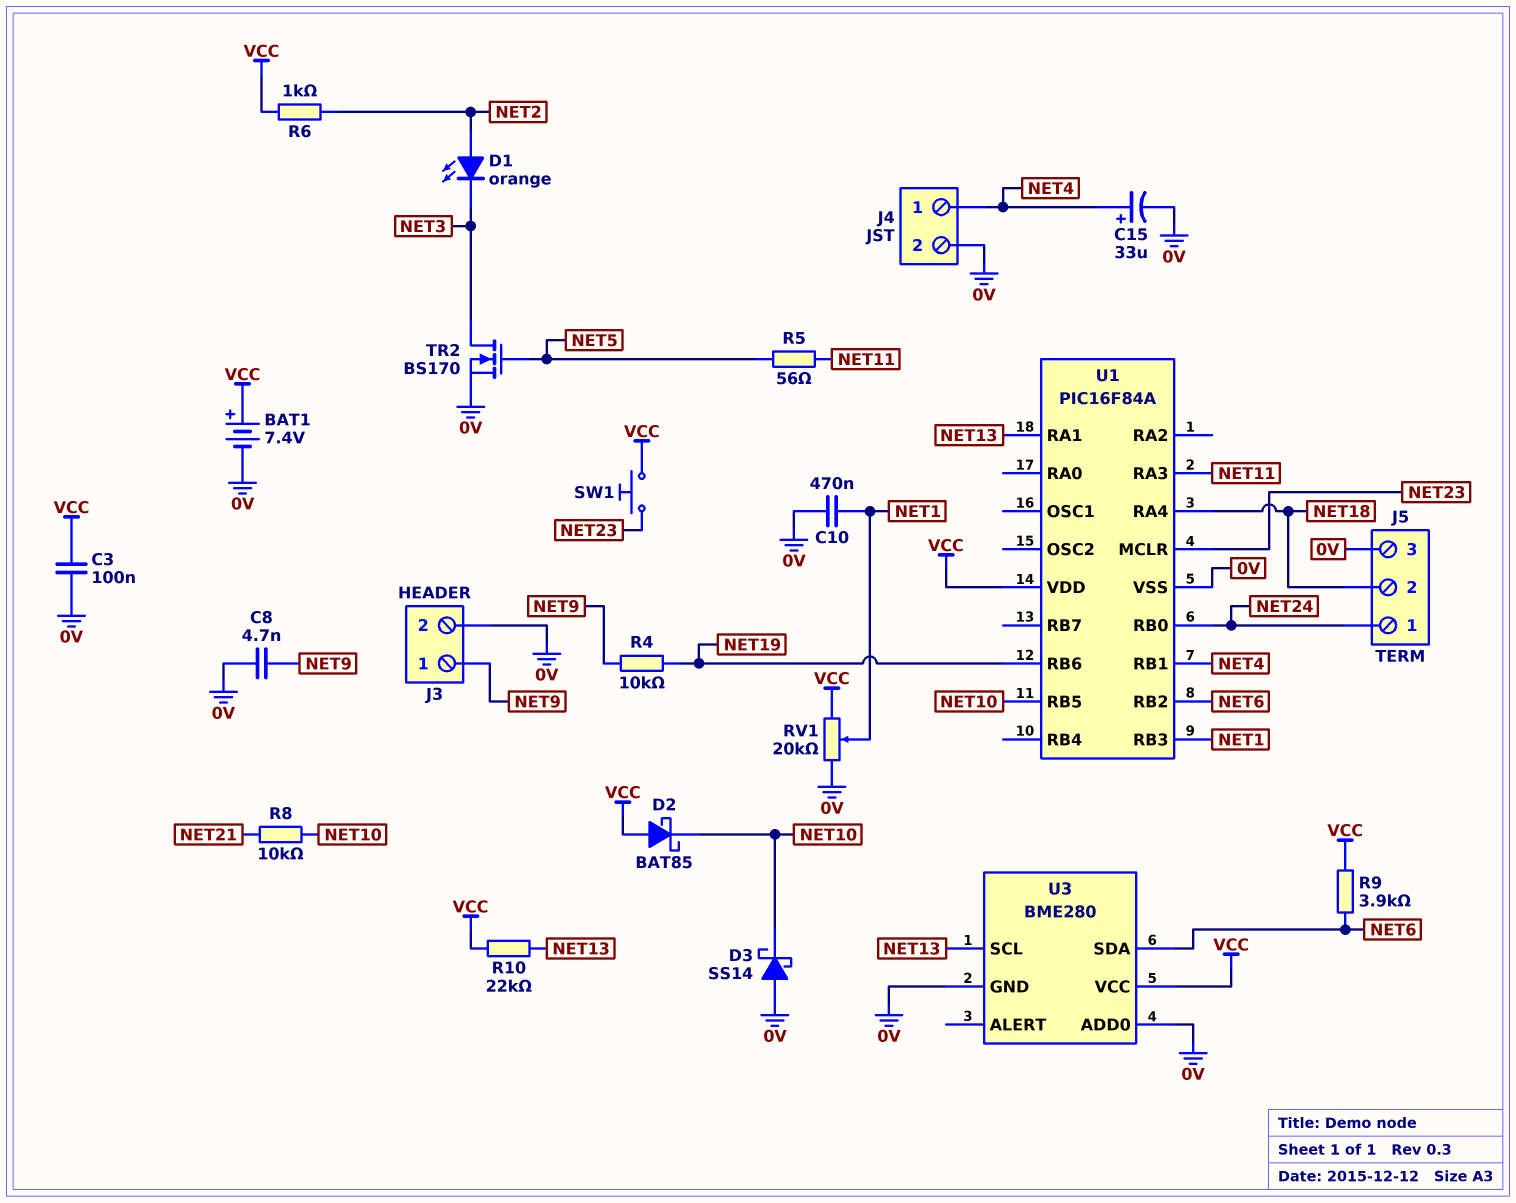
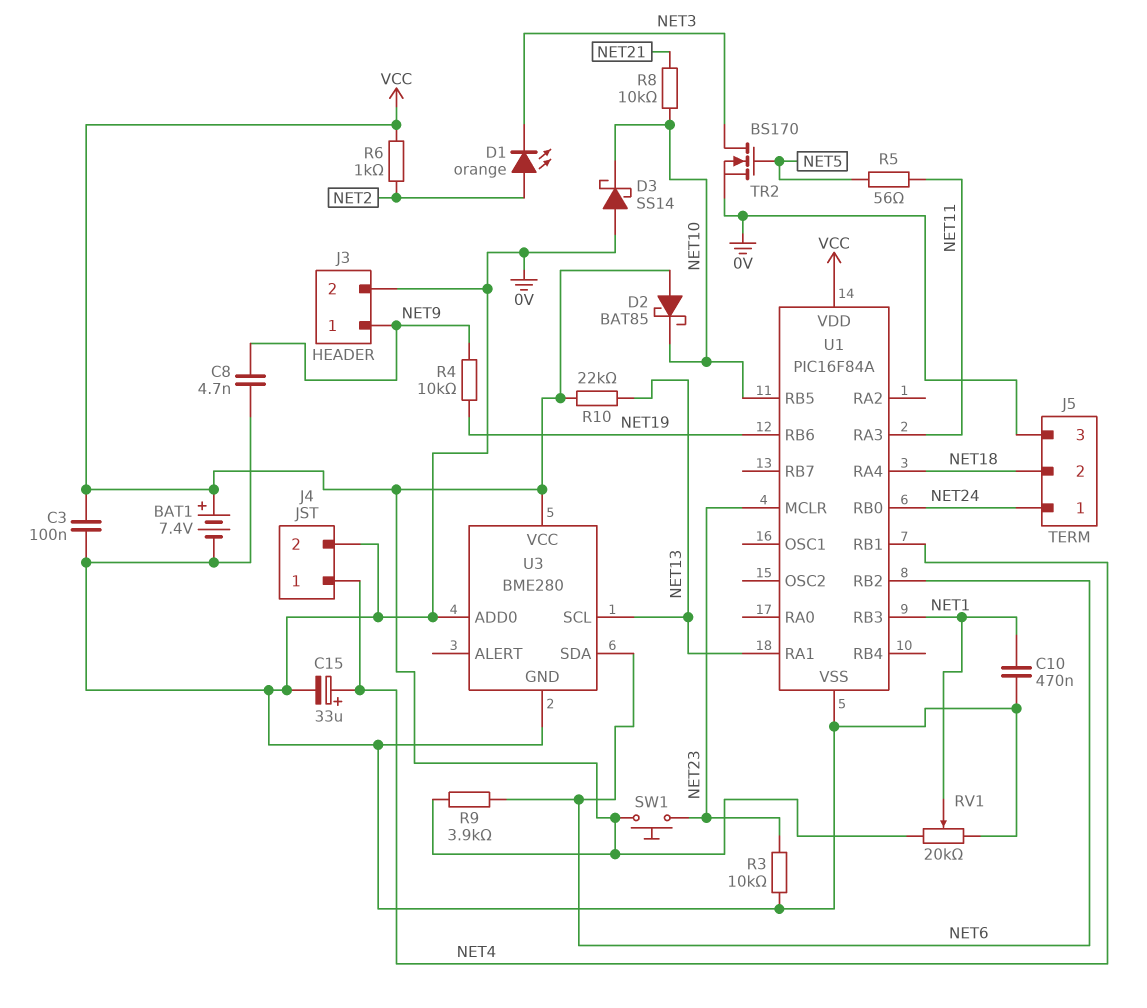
R3: none -> 10k (0V, NET23)

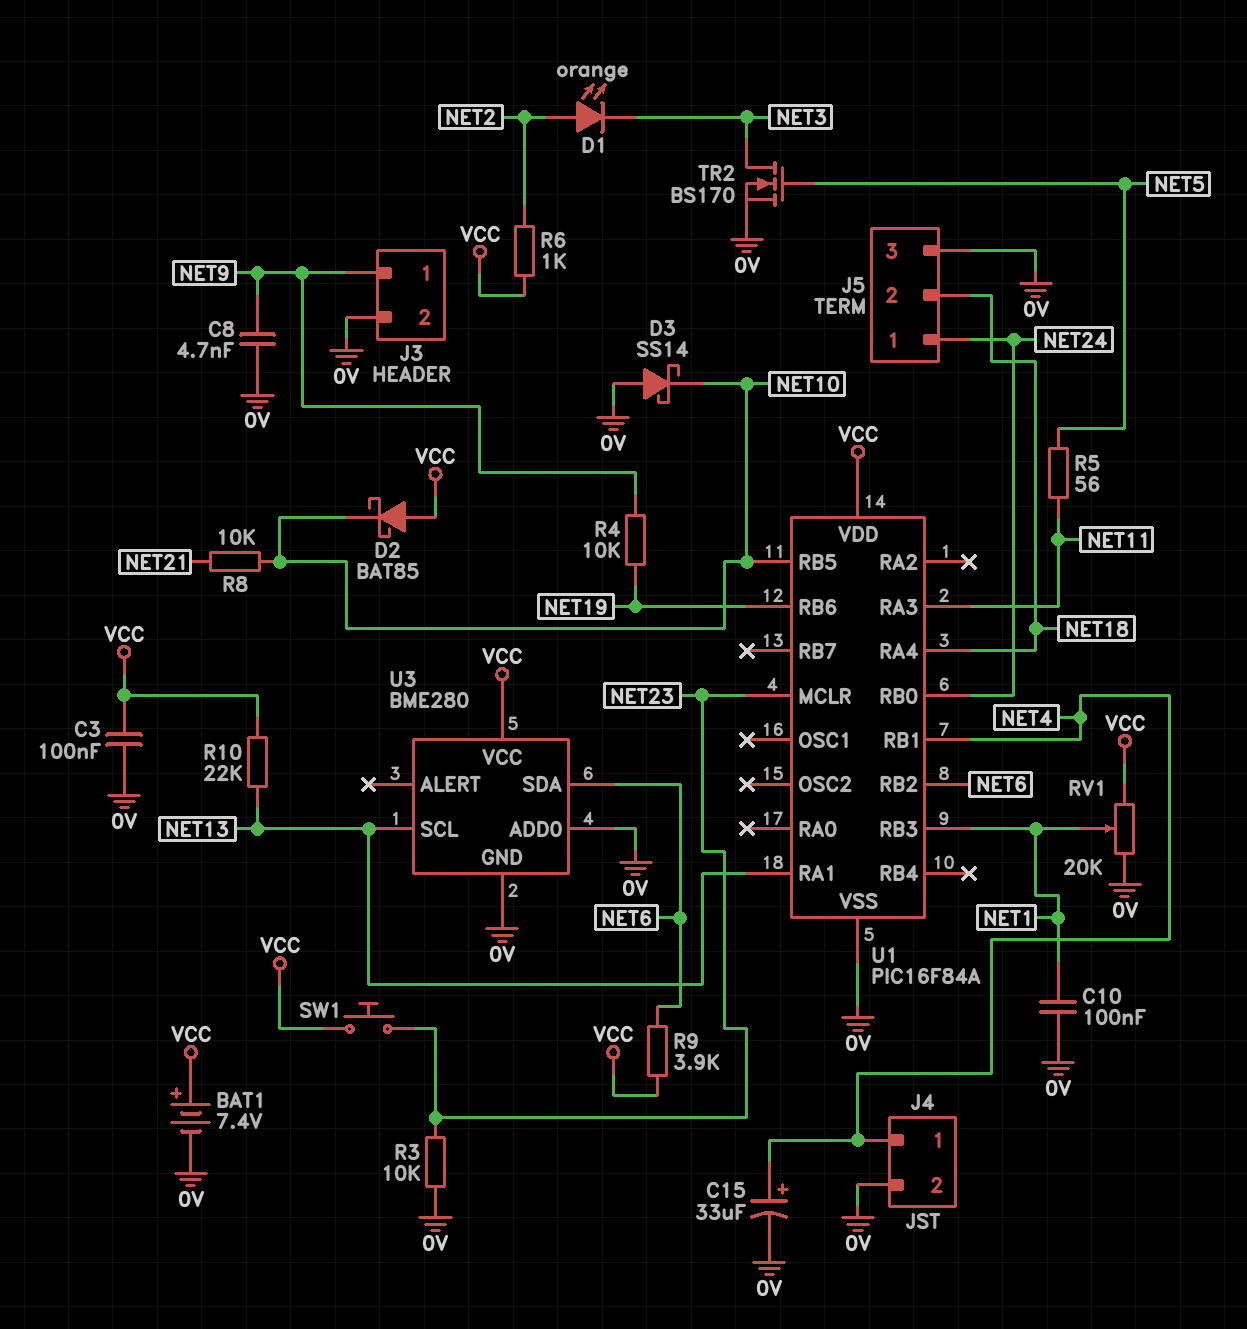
C10: 470nF (0V, NET1) -> 100nF (0V, NET1)

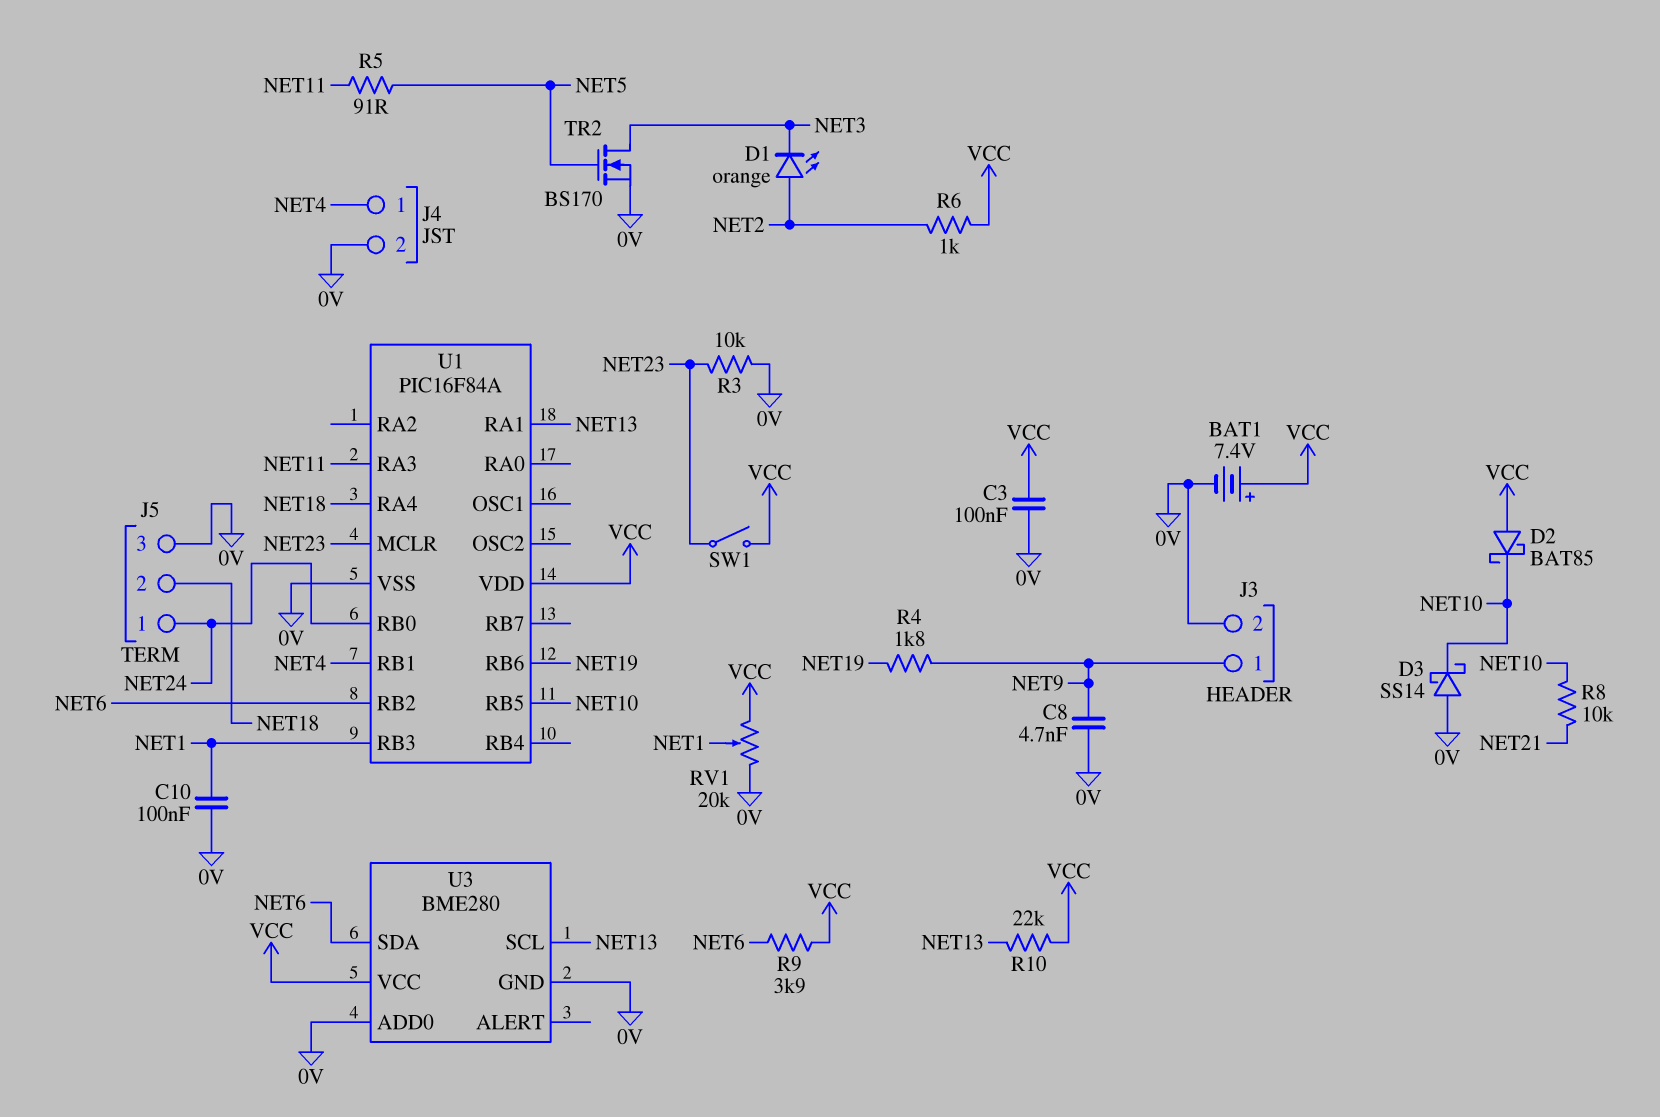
C15: 33uF (plus NET4, minus 0V) -> none
R4: 10k (NET9, NET19) -> 1.8k (NET9, NET19)
R5: 56 (NET5, NET11) -> 91 (NET5, NET11)
SW1: button (NET23, VCC) -> switch (NET23, VCC)

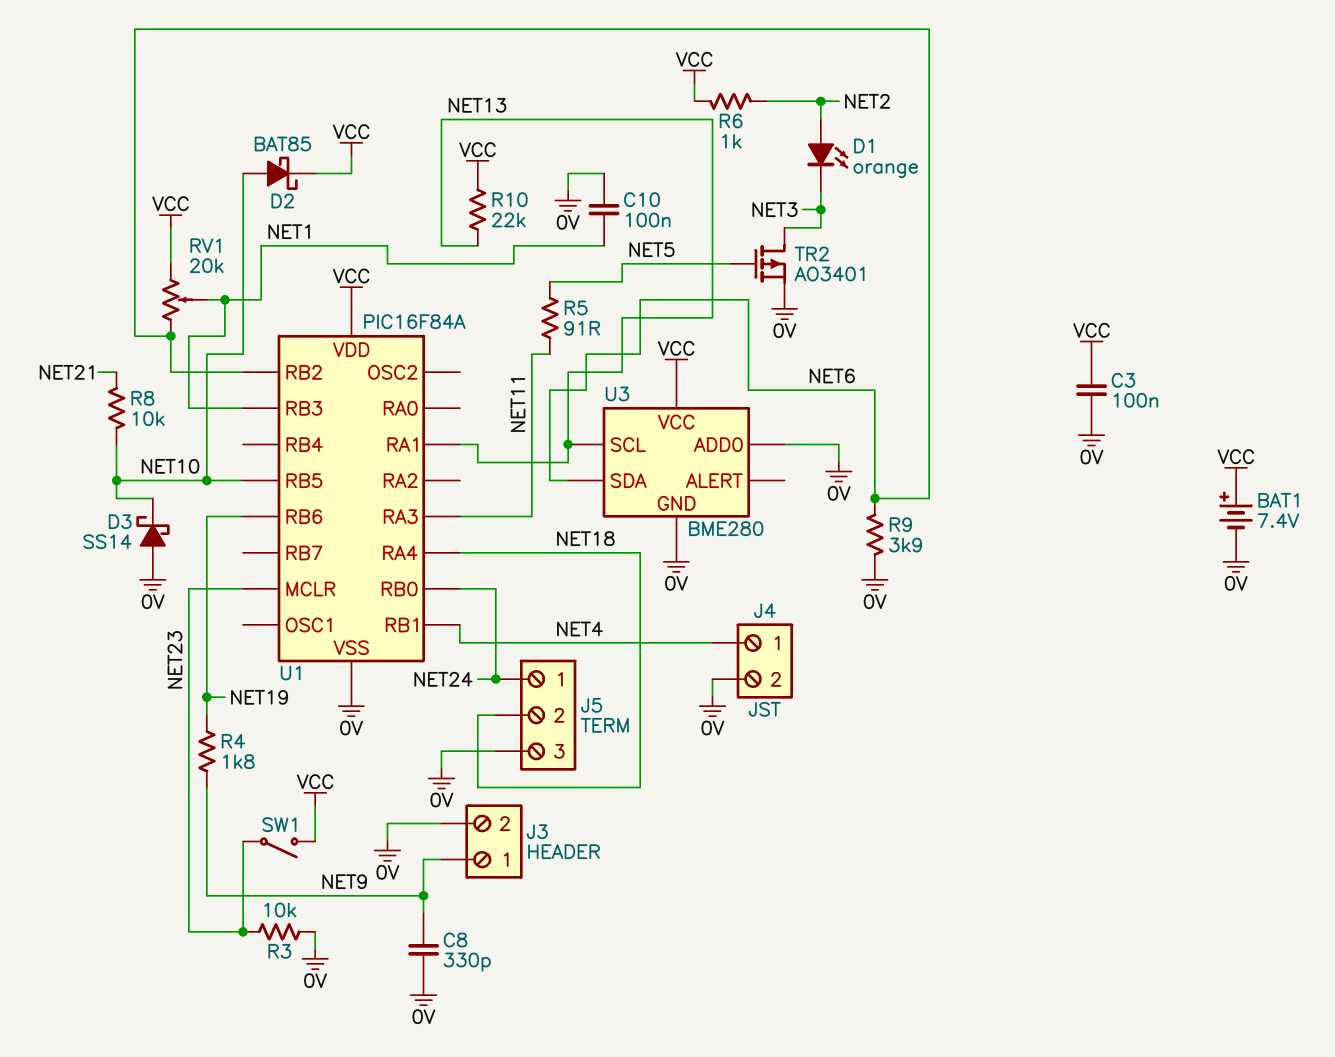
C8: 4.7nF (0V, NET9) -> 330pF (0V, NET9)
D2: schottky BAT85 (A VCC, K NET10) -> schottky BAT85 (A NET10, K VCC)
R9: 3.9k (NET6, VCC) -> 3.9k (0V, NET6)
RV1: 20k (0V, VCC, wiper NET1) -> 20k (NET6, VCC, wiper NET1)
TR2: NMOS BS170 (G NET5, D NET3, S 0V) -> PMOS AO3401 (G NET5, D NET3, S 0V)

